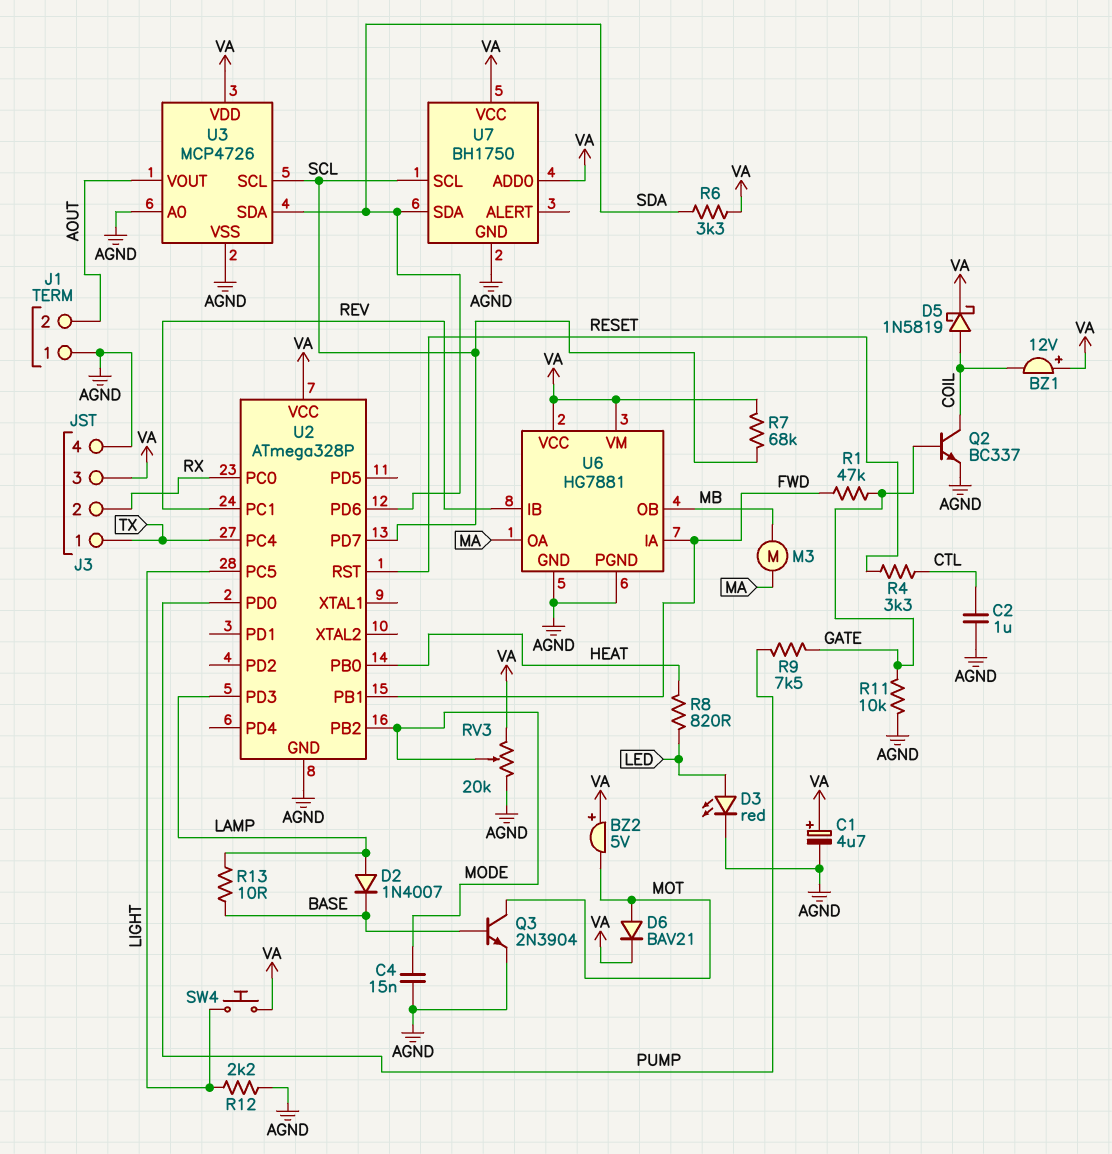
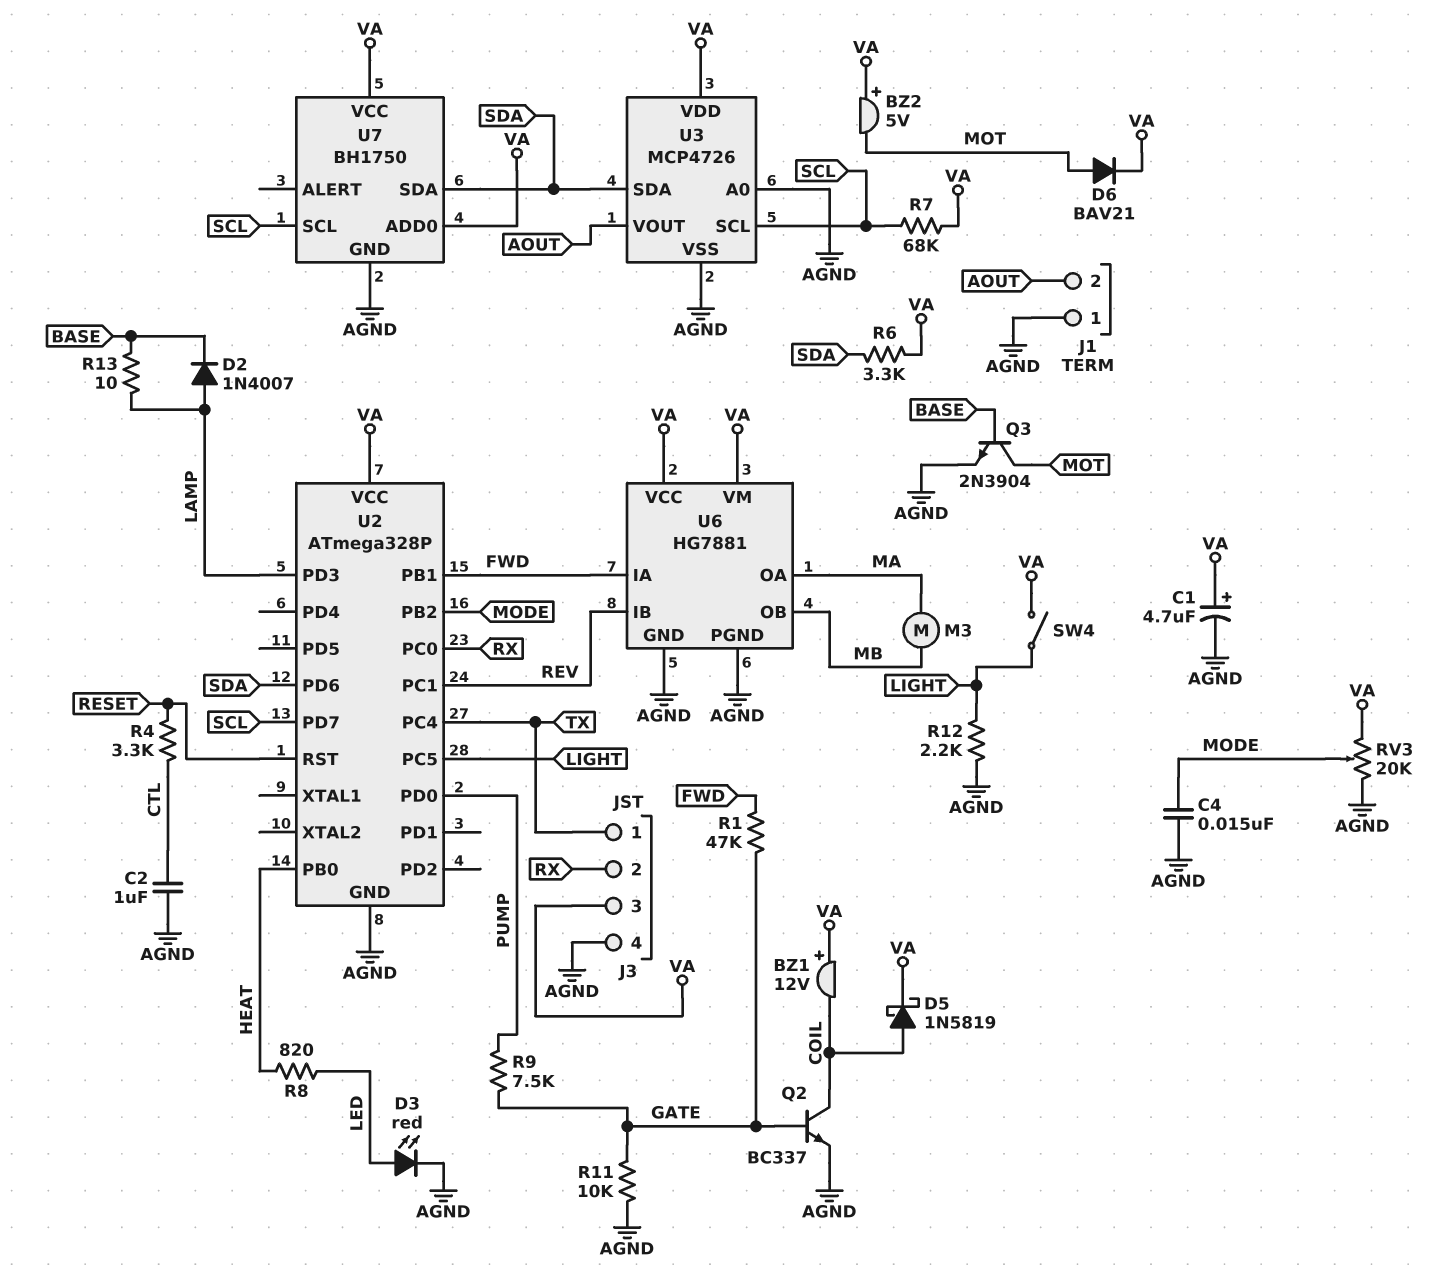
SW4: button (LIGHT, VA) -> switch (LIGHT, VA)

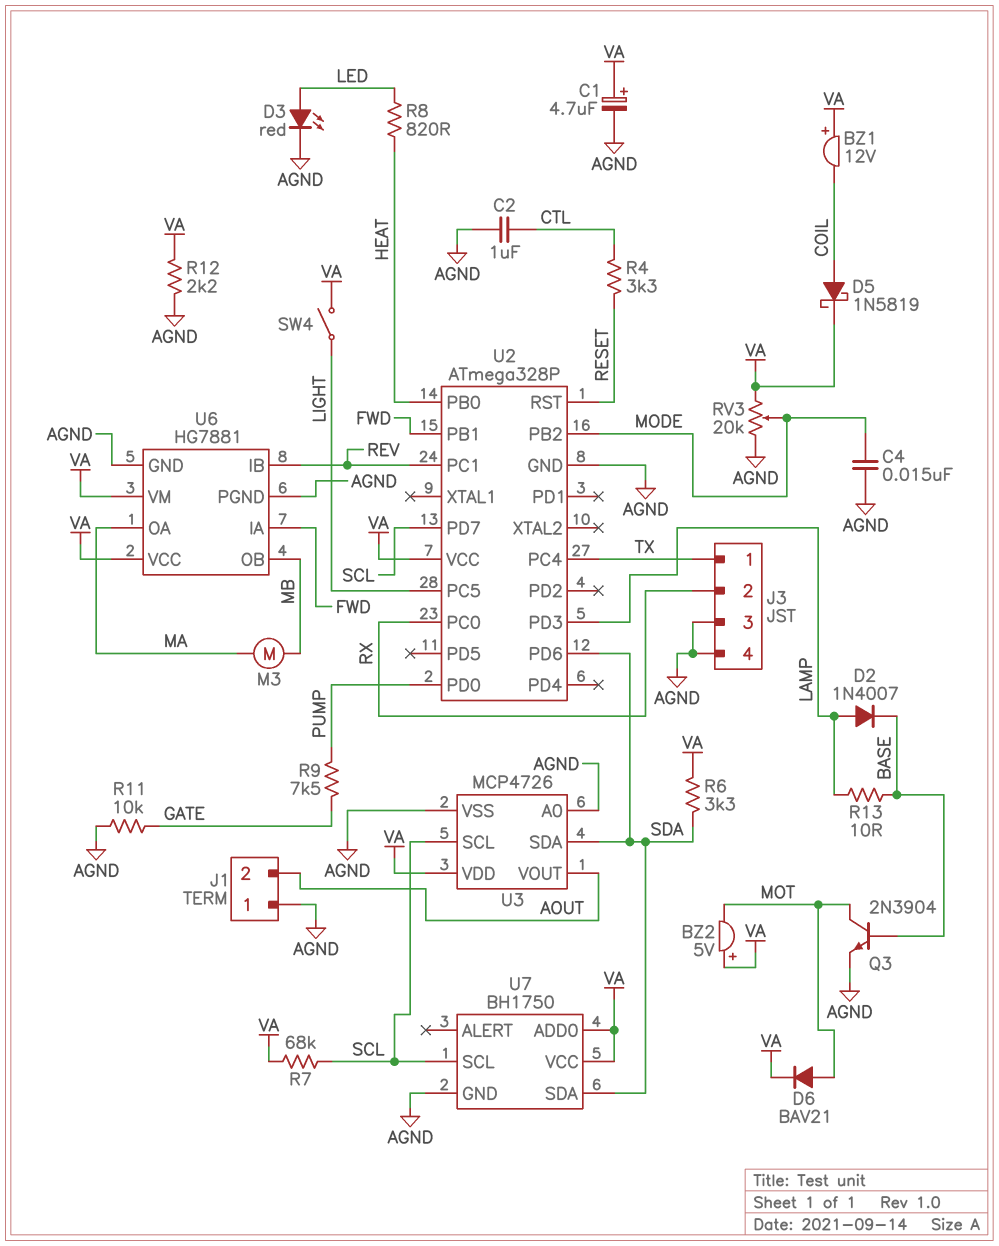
J3 pin 3: VA -> AGND
Q2: NPN BC337 (B GATE, C COIL, E AGND) -> none
R1: 47k (FWD, GATE) -> none
R12: 2.2k (AGND, LIGHT) -> 2.2k (AGND, VA)

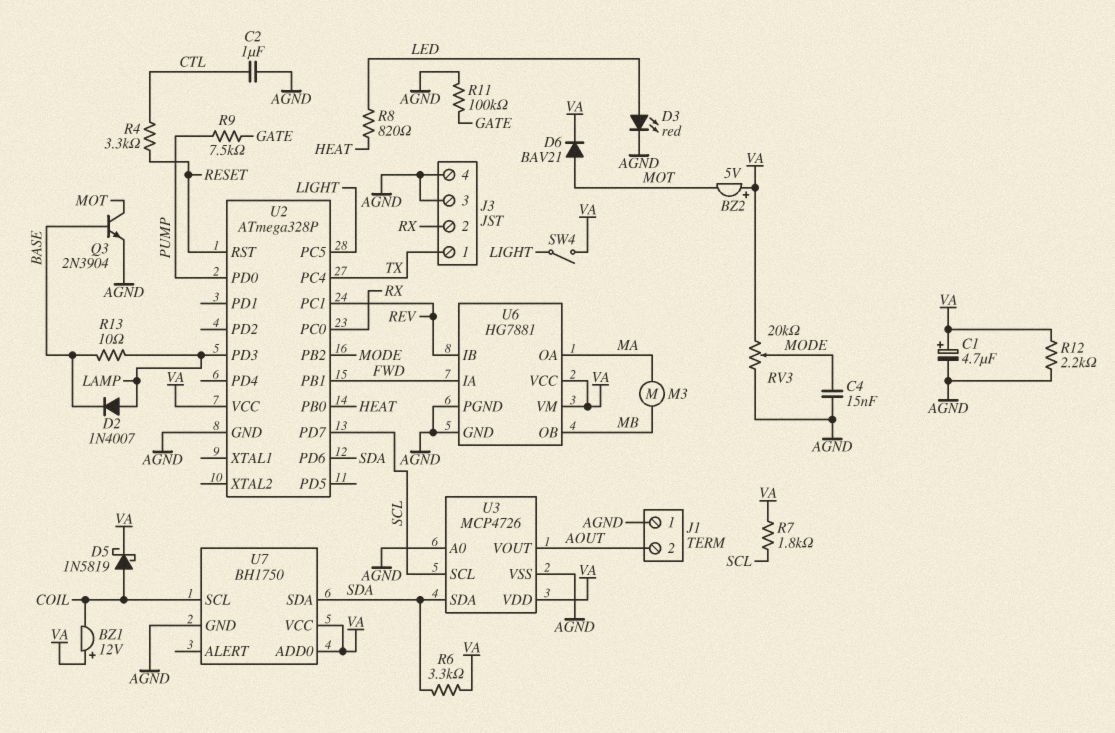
R7: 68k (SCL, VA) -> 1.8k (SCL, VA)
R11: 10k (AGND, GATE) -> 100k (AGND, GATE)
U7 pin SCL: SCL -> COIL

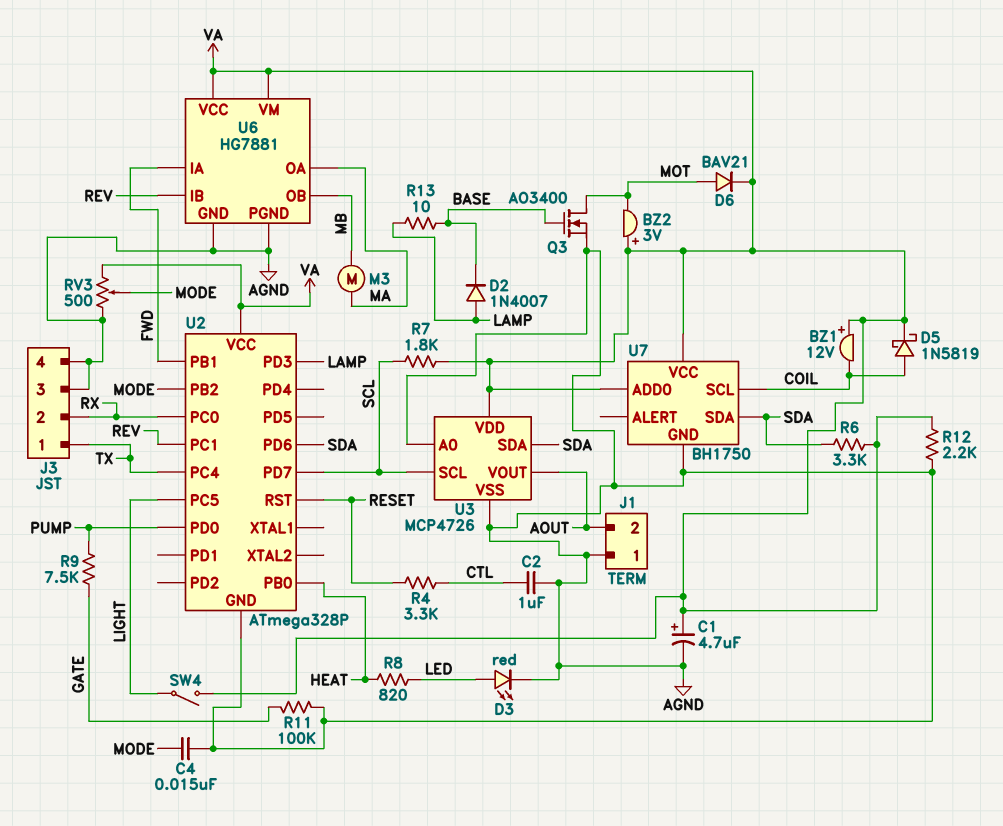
BZ2: buzzer 5V (plus VA, minus MOT) -> buzzer 3V (plus VA, minus MOT)
Q3: NPN 2N3904 (B BASE, C MOT, E AGND) -> NMOS AO3400 (G BASE, D MOT, S AGND)
RV3: 20k (AGND, VA, wiper MODE) -> 500 (AGND, VA, wiper MODE)

